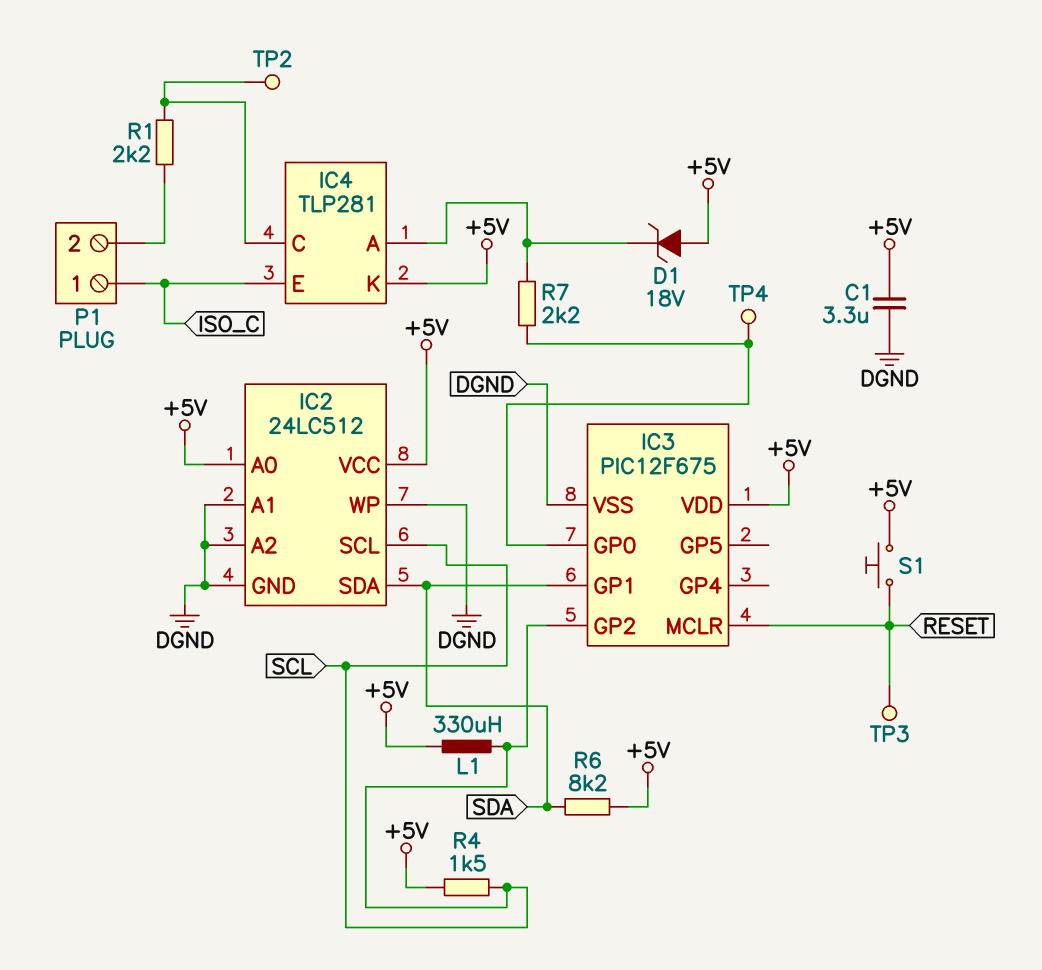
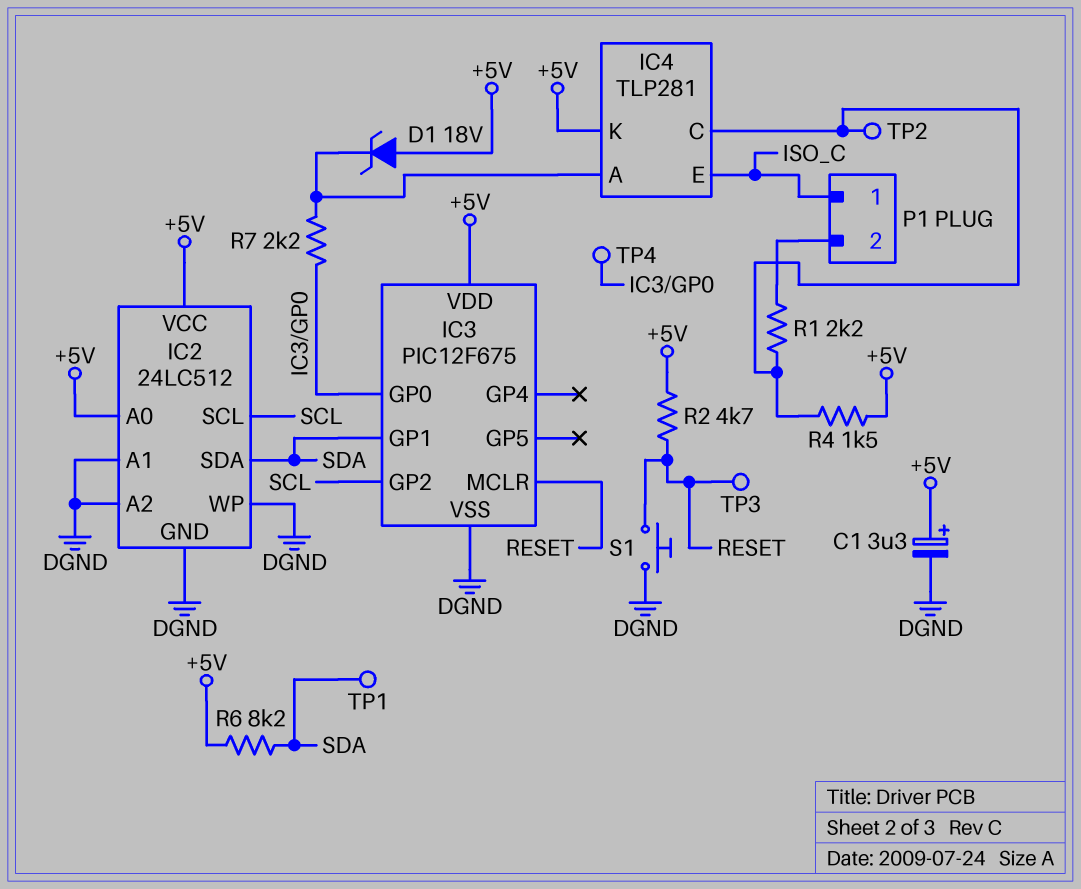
C1: 3.3uF (+5V, DGND) -> 3.3uF (plus +5V, minus DGND)
L1: 330uH (+5V, SCL) -> none
R2: none -> 4.7k (+5V, RESET)
R4: 1.5k (+5V, SCL) -> 1.5k (+5V, IC4/C)
S1: button (+5V, RESET) -> button (DGND, RESET)
TP1: none -> test point (SDA)

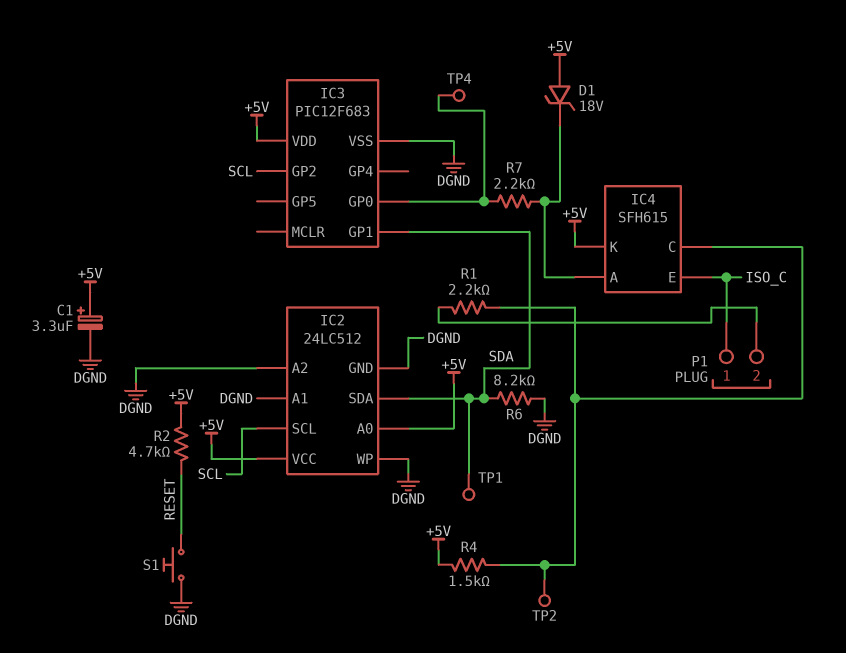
IC3: PIC12F675 -> PIC12F683
IC3 pin MCLR: RESET -> none
IC4: TLP281 -> SFH615
R6: 8.2k (+5V, SDA) -> 8.2k (DGND, SDA)
TP3: test point (RESET) -> none

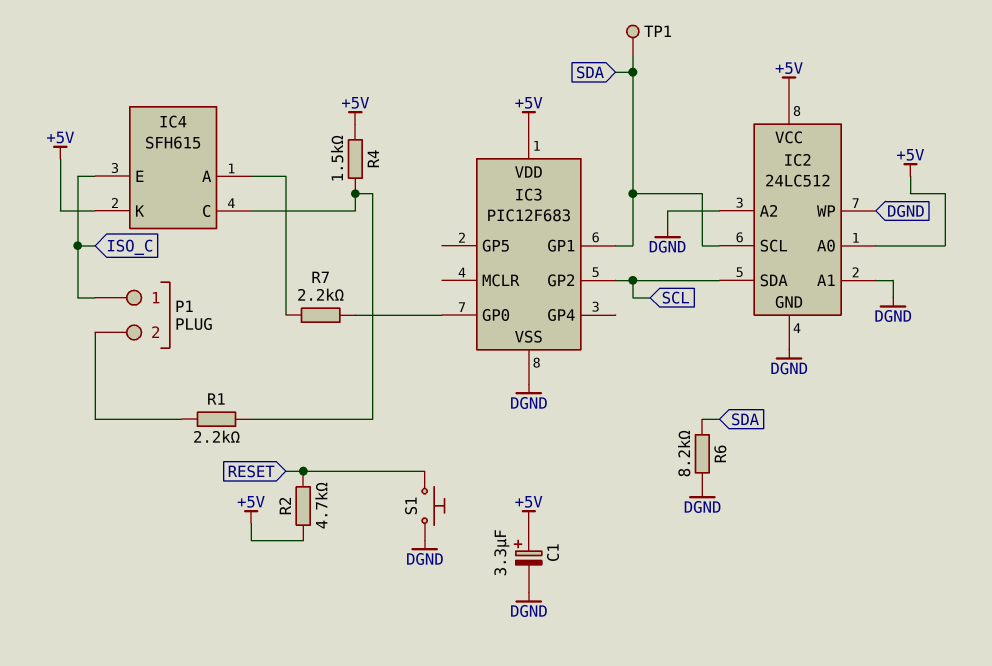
D1: zener 18V (A +5V, K IC4/A) -> none
IC2 pin SCL: SCL -> SDA
IC2 pin SDA: SDA -> SCL
TP2: test point (IC4/C) -> none
TP4: test point (IC3/GP0) -> none

